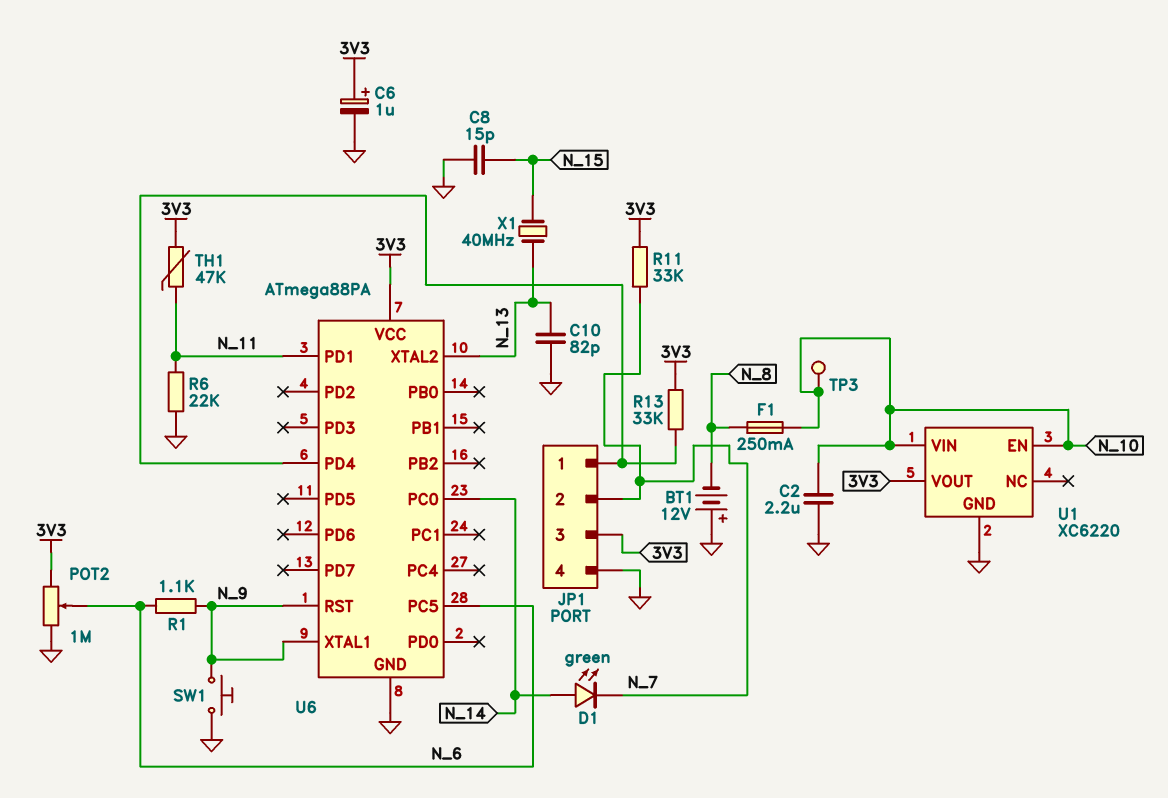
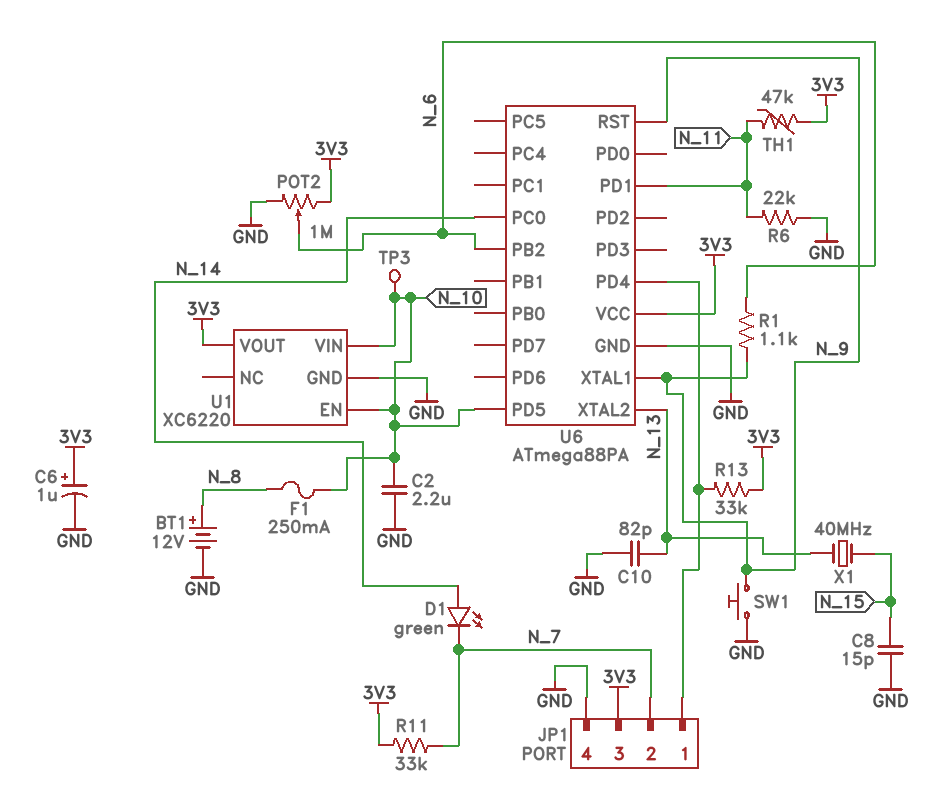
BT1: 12V (plus GND, minus N_8) -> 12V (plus N_8, minus GND)
U6 pin PB2: none -> N_6
U6 pin PC5: N_6 -> none
U6 pin PD5: none -> N_10

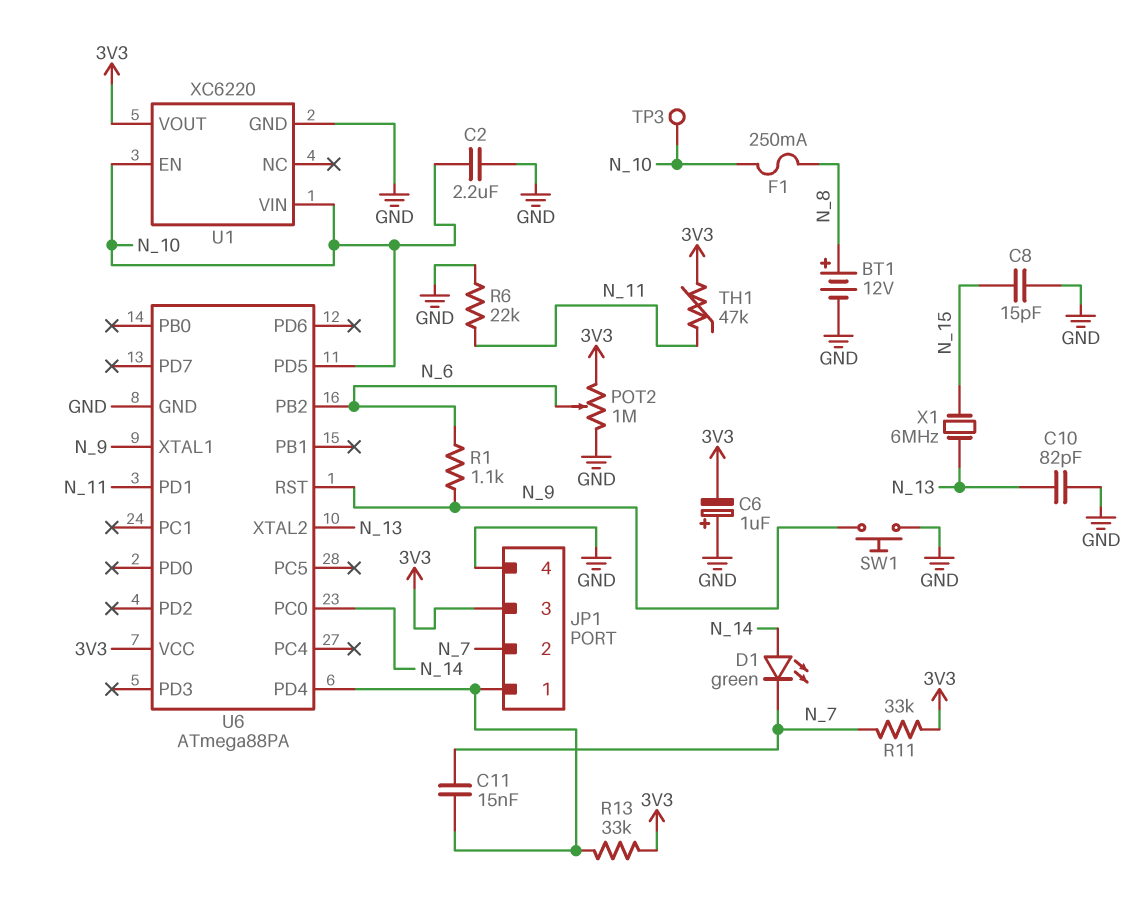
C6: 1uF (plus 3V3, minus GND) -> 1uF (plus GND, minus 3V3)
C11: none -> 15nF (JP1/1, N_7)
X1: 40MHz (N_13, N_15) -> 6MHz (N_13, N_15)

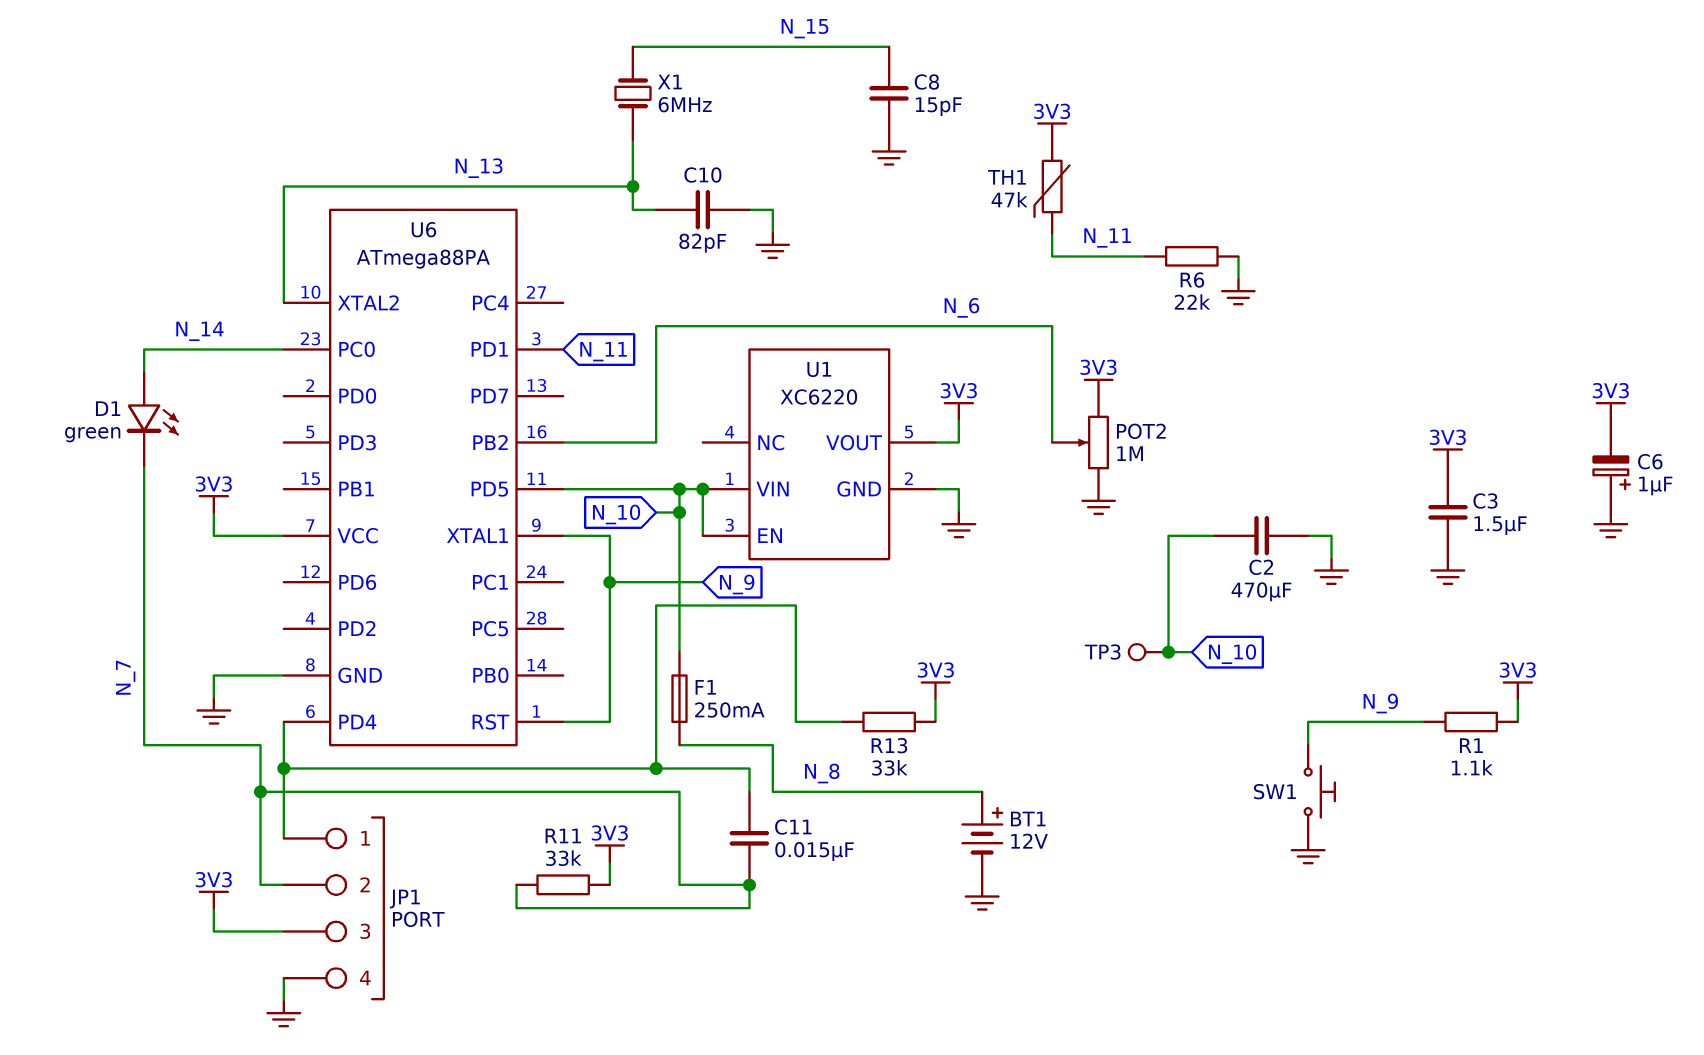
C2: 2.2uF (GND, N_10) -> 470uF (GND, N_10)
C3: none -> 1.5uF (3V3, GND)
R1: 1.1k (N_6, N_9) -> 1.1k (3V3, N_9)

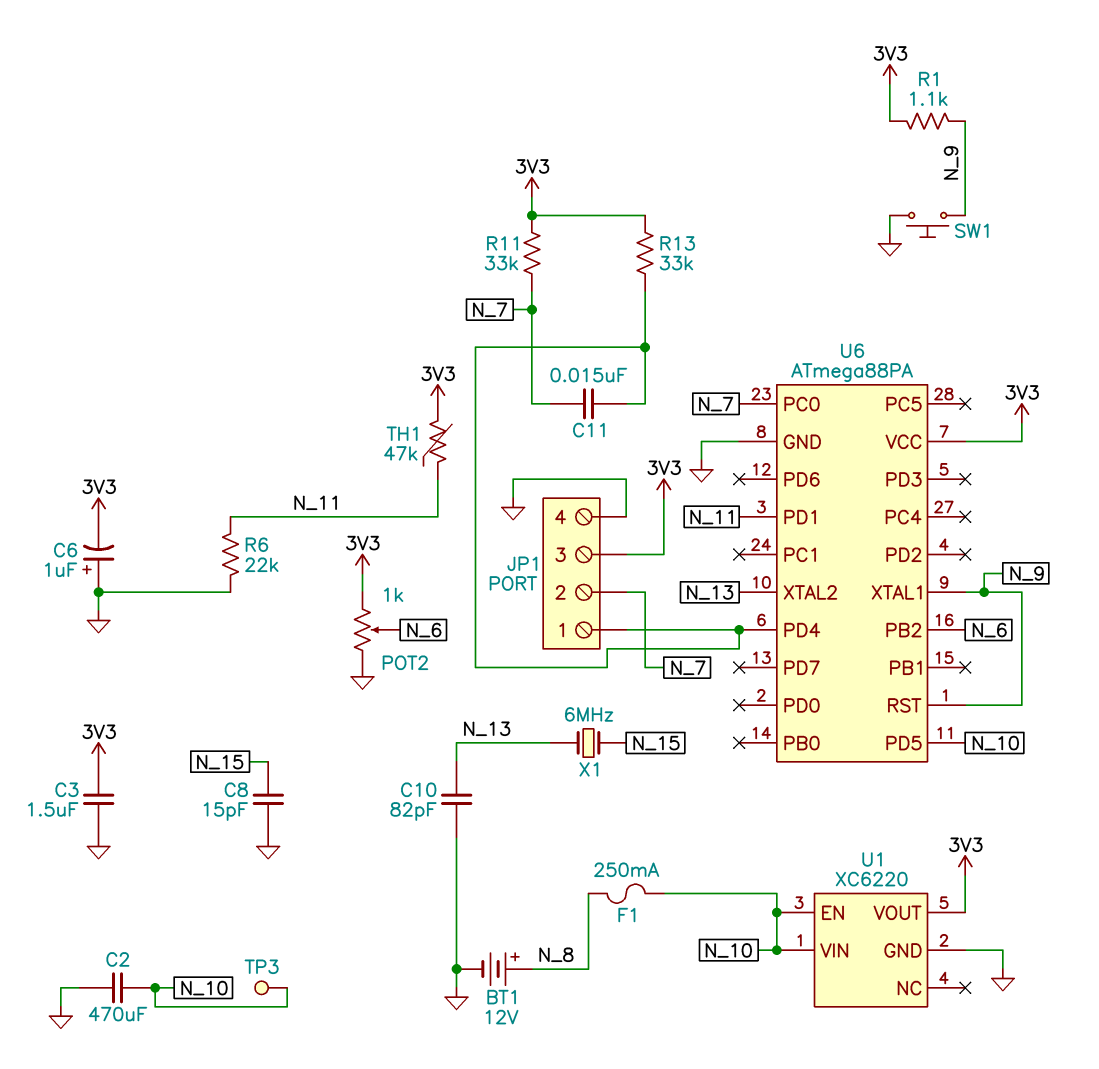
D1: LED green (A N_14, K N_7) -> none
POT2: 1M (3V3, GND, wiper N_6) -> 1k (3V3, GND, wiper N_6)
U6 pin PC0: N_14 -> N_7

